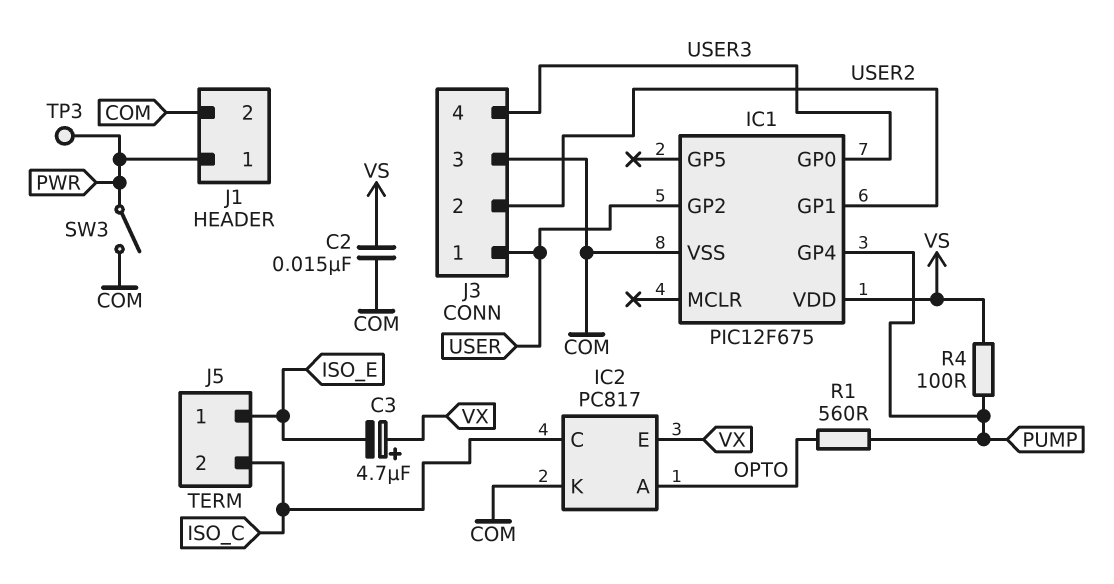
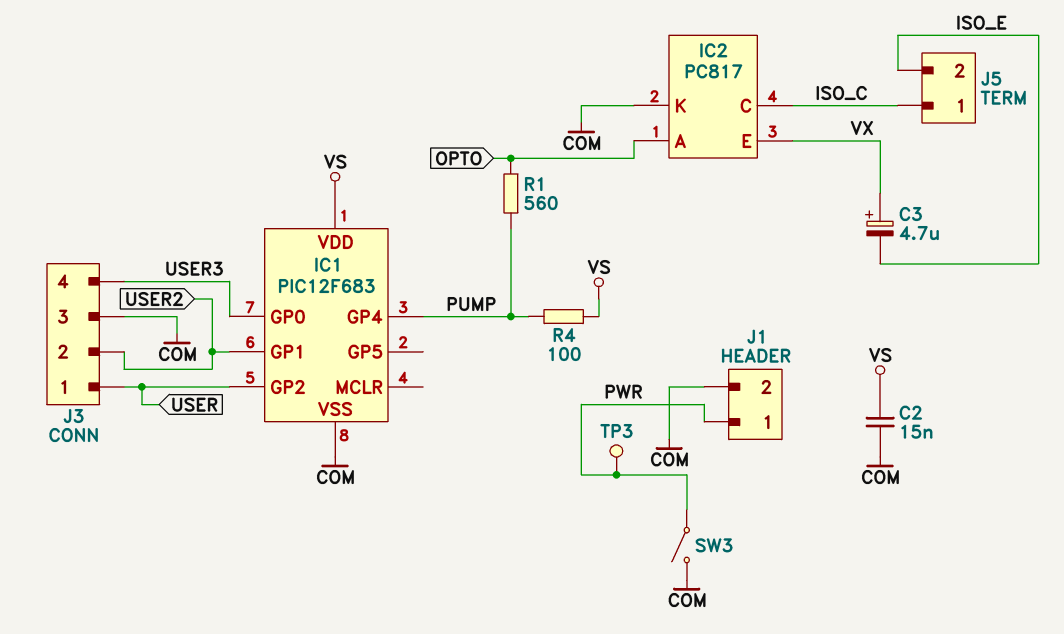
IC1: PIC12F675 -> PIC12F683
J5 pin 1: ISO_E -> ISO_C
J5 pin 2: ISO_C -> ISO_E

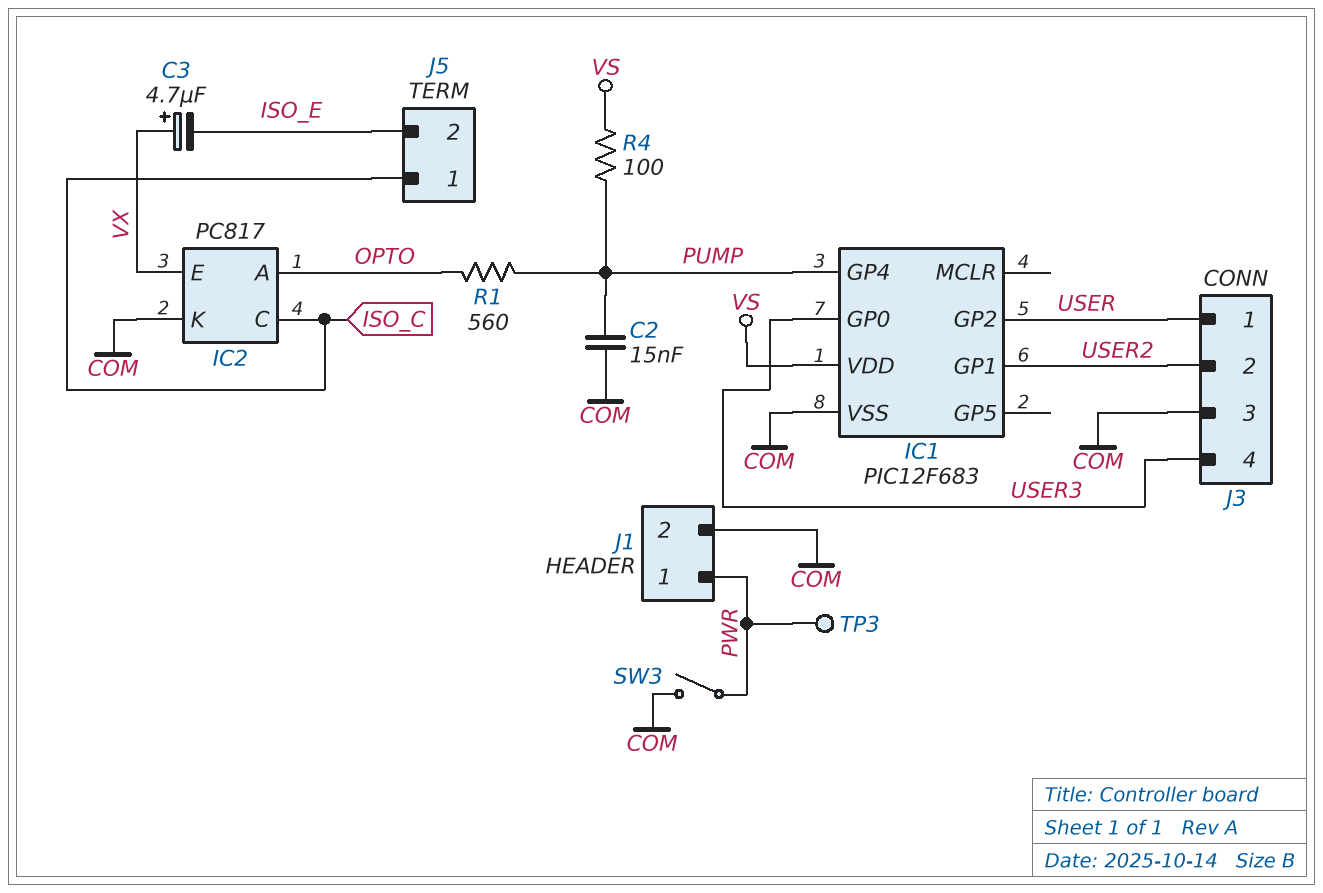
C2: 15nF (COM, VS) -> 15nF (COM, PUMP)

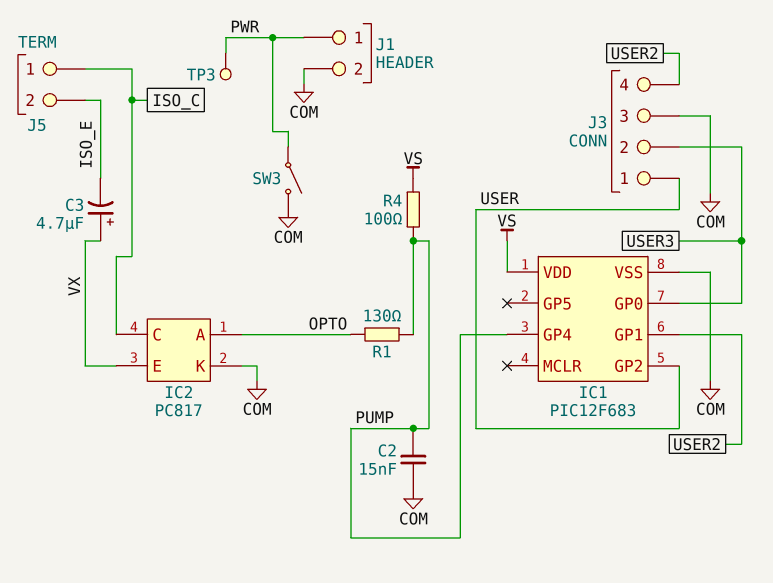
J3 pin 2: USER2 -> USER3
J3 pin 4: USER3 -> USER2
R1: 560 (OPTO, PUMP) -> 130 (OPTO, PUMP)

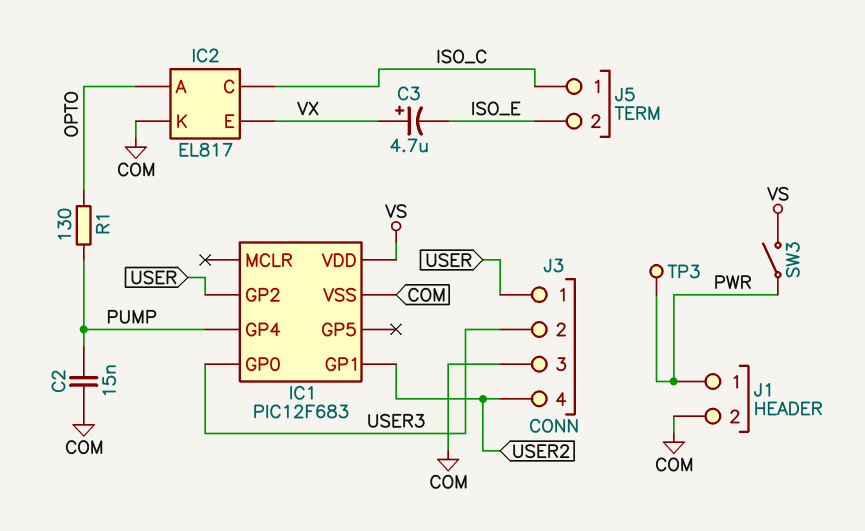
IC2: PC817 -> EL817
R4: 100 (PUMP, VS) -> none
SW3: switch (COM, PWR) -> switch (PWR, VS)

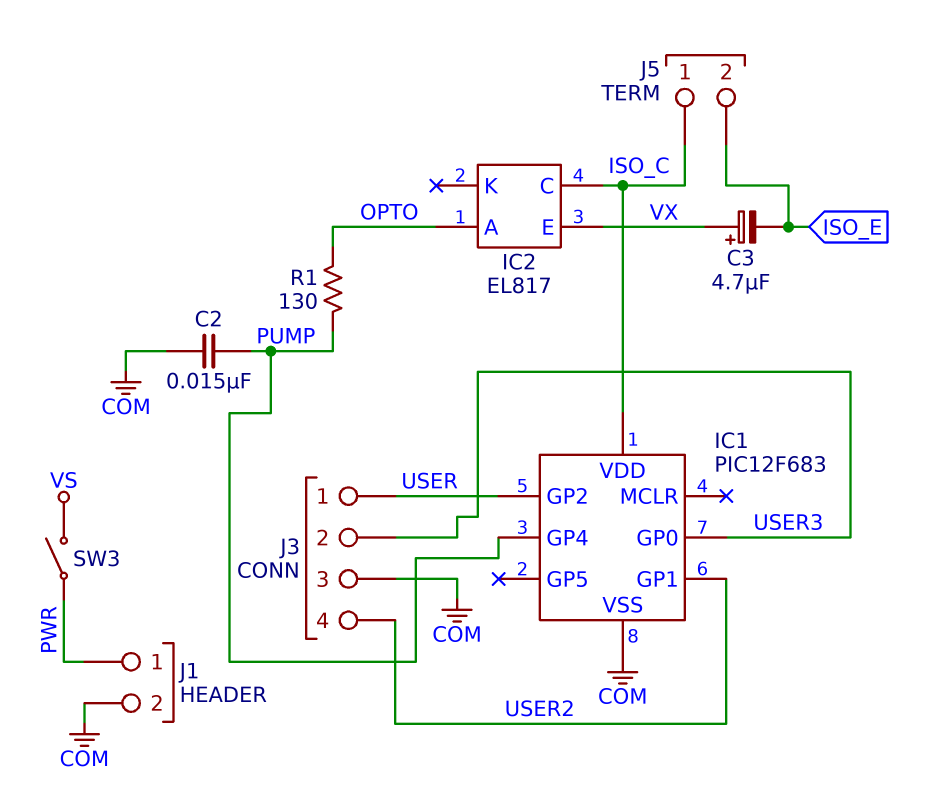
IC1 pin VDD: VS -> ISO_C
IC2 pin K: COM -> none
TP3: test point (PWR) -> none

